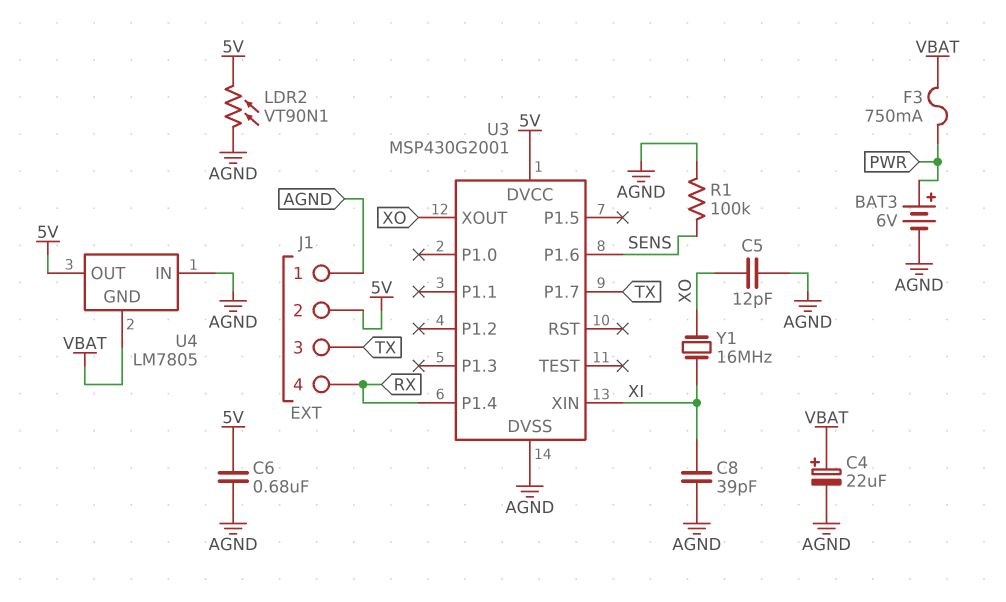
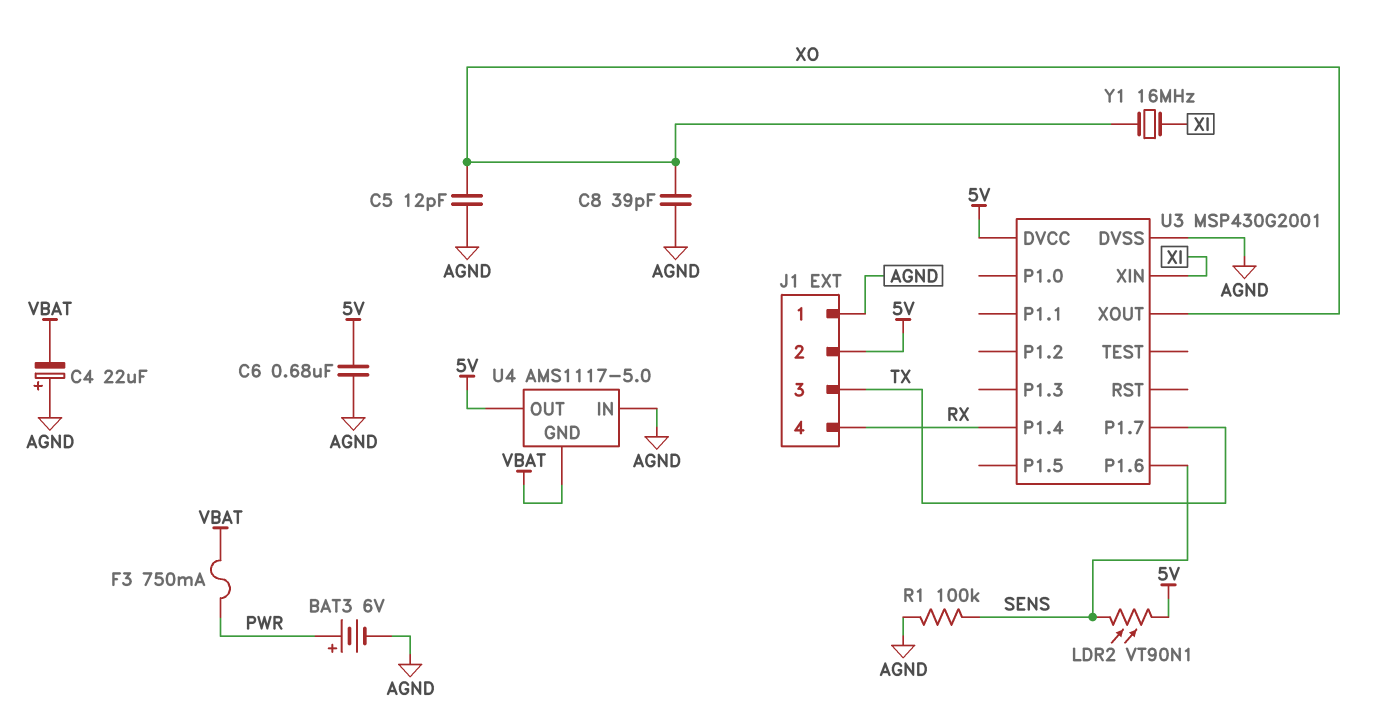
C4: 22uF (plus VBAT, minus AGND) -> 22uF (plus AGND, minus VBAT)
C8: 39pF (AGND, XI) -> 39pF (AGND, XO)
LDR2: VT90N1 (5V, AGND) -> VT90N1 (5V, SENS)
U4: LM7805 -> AMS1117-5.0

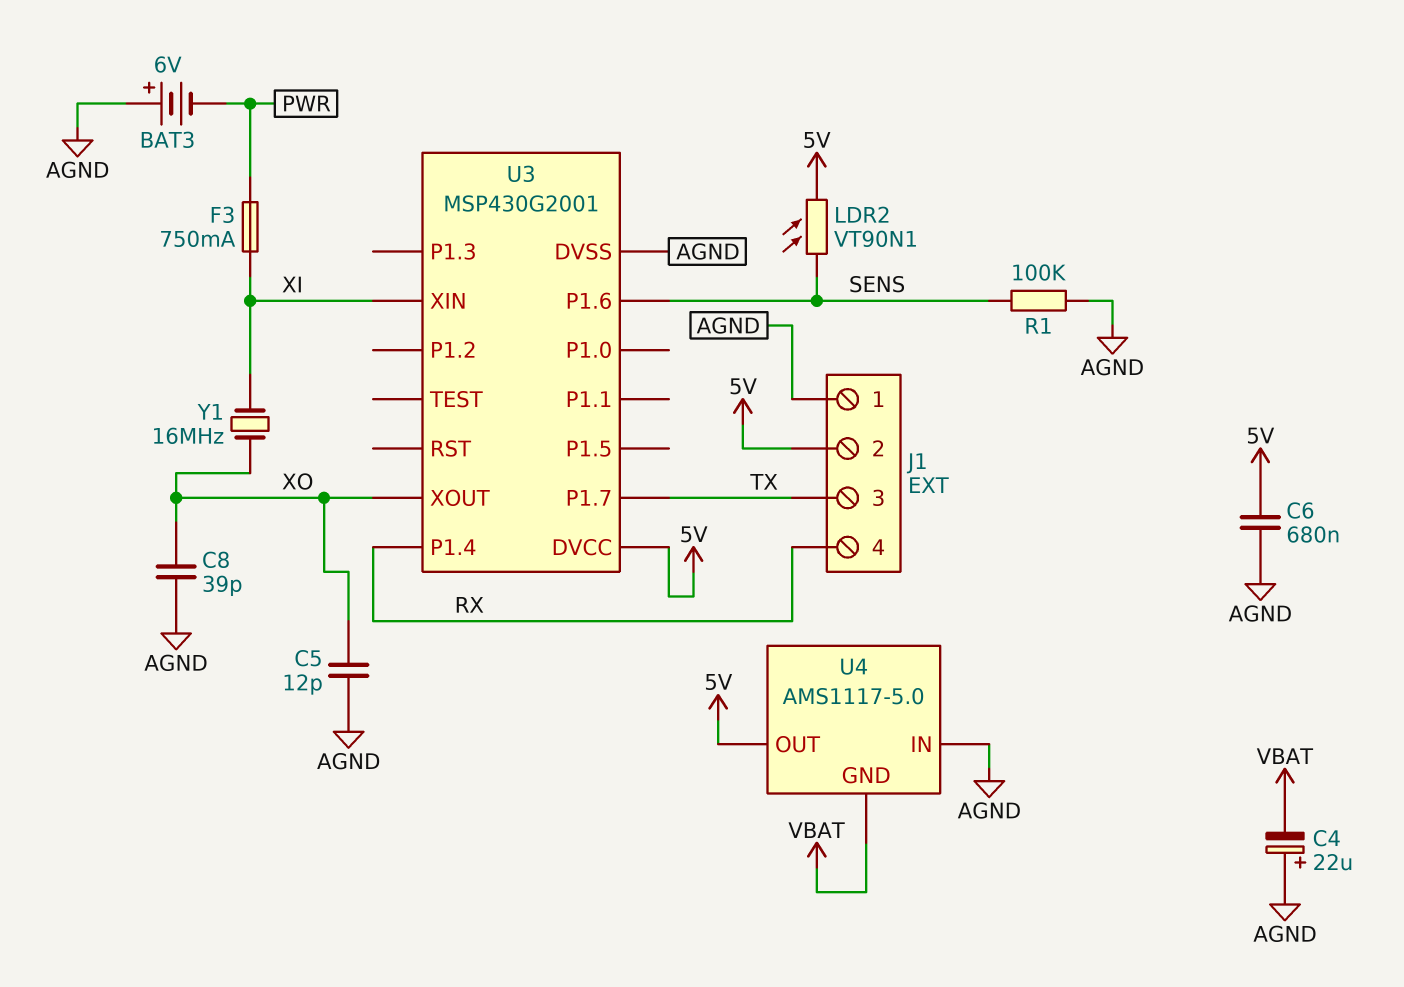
BAT3: 6V (plus PWR, minus AGND) -> 6V (plus AGND, minus PWR)
F3: 750mA (PWR, VBAT) -> 750mA (PWR, XI)

